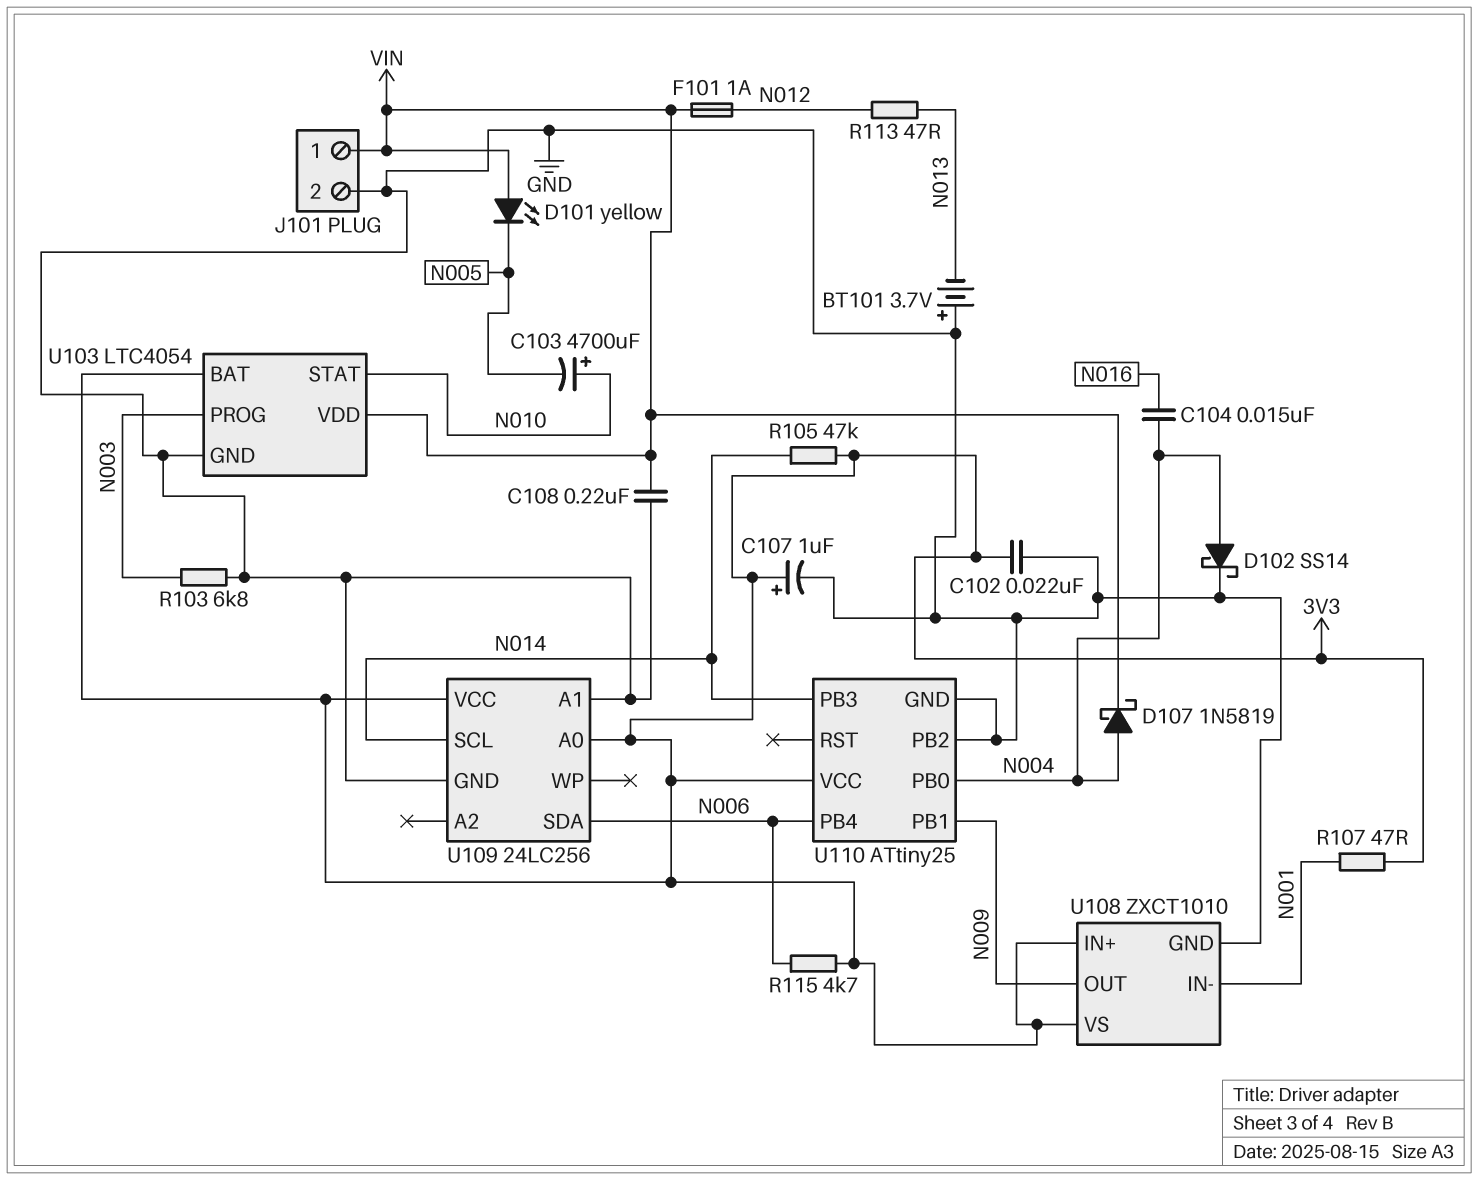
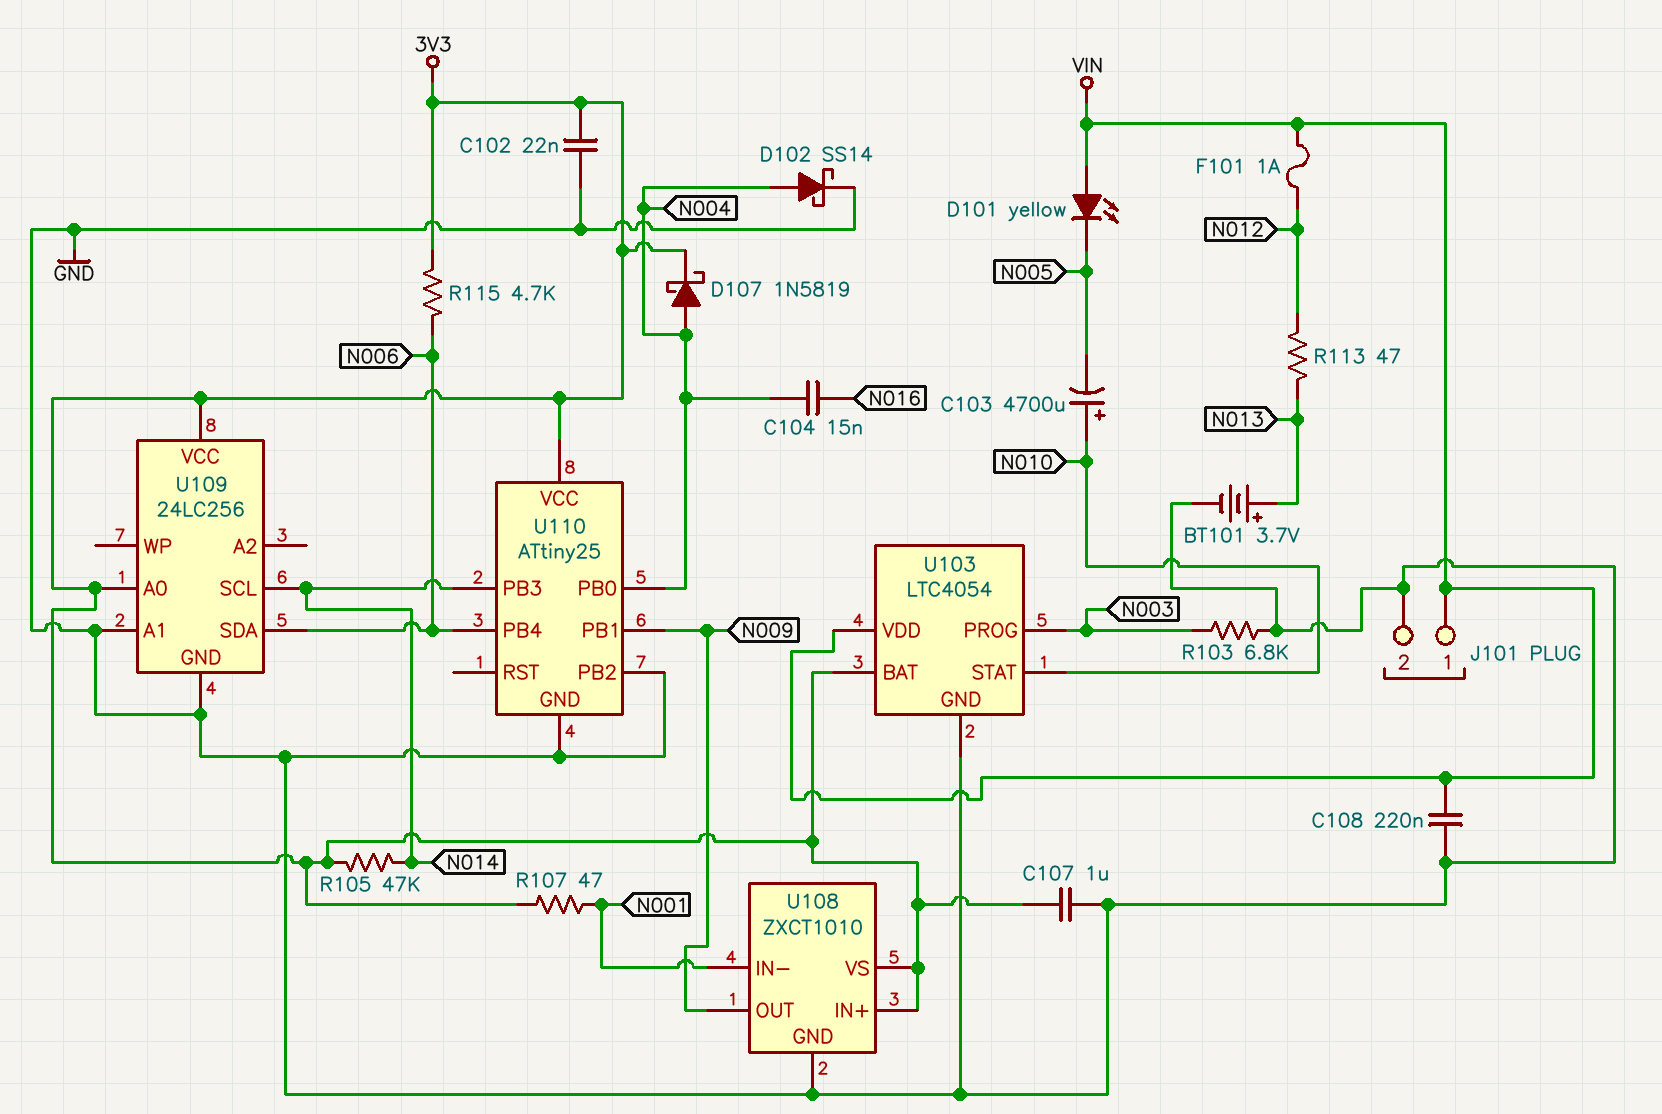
BT101: 3.7V (plus GND, minus N013) -> 3.7V (plus N013, minus GND)
C107: 1uF (plus 3V3, minus GND) -> 1uF (3V3, GND)
D107: schottky 1N5819 (A N004, K VIN) -> schottky 1N5819 (A N004, K 3V3)

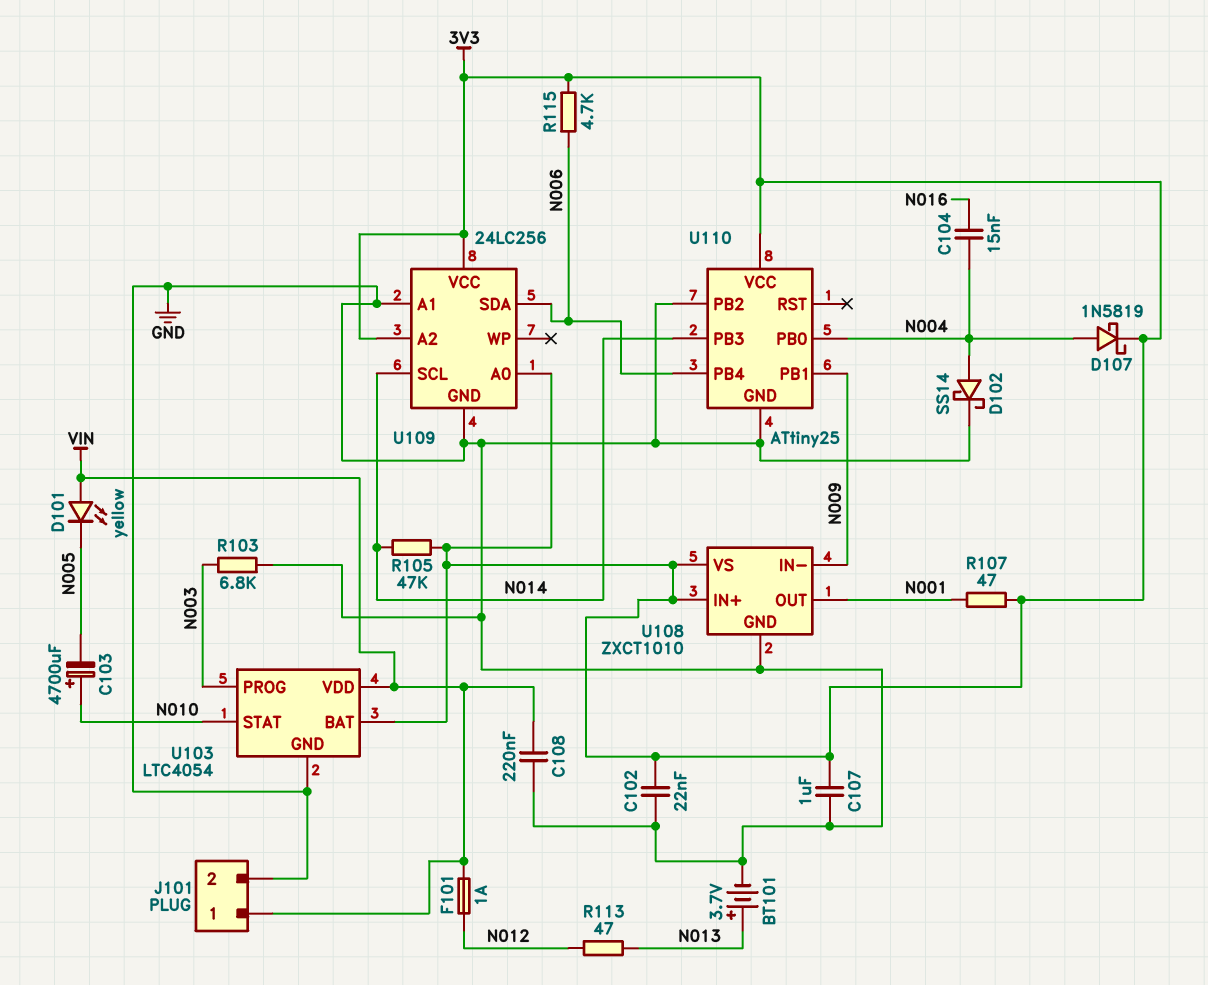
U108 pin IN-: N001 -> N009
U108 pin OUT: N009 -> N001
U109 pin A2: none -> 3V3

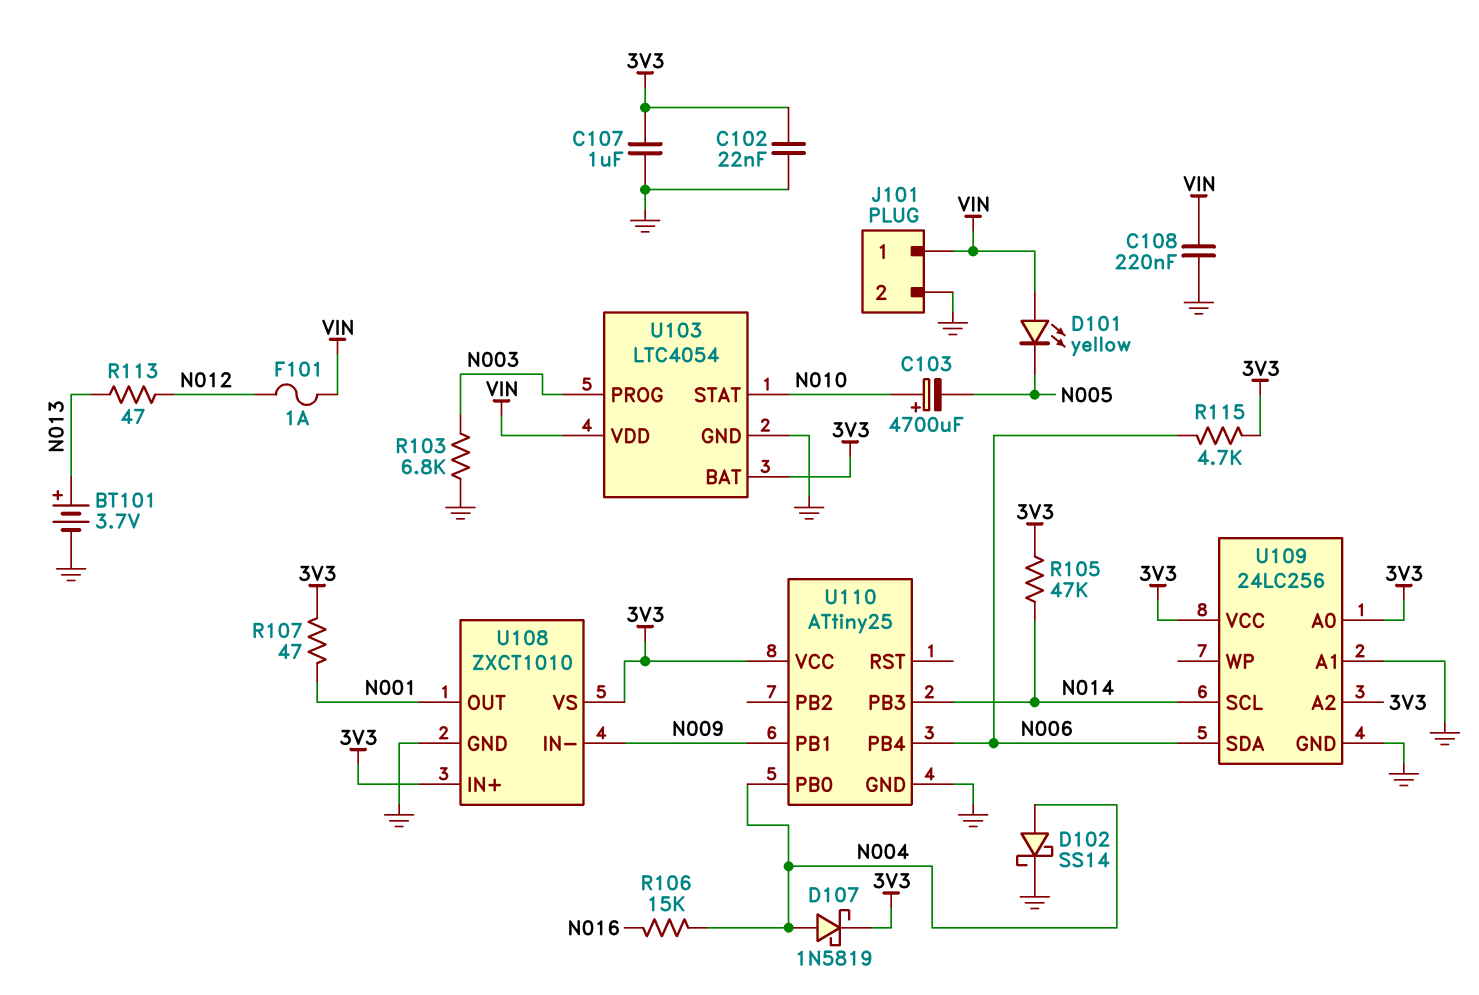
C104: 15nF (N004, N016) -> none
R106: none -> 15k (N004, N016)
U110 pin PB2: GND -> none

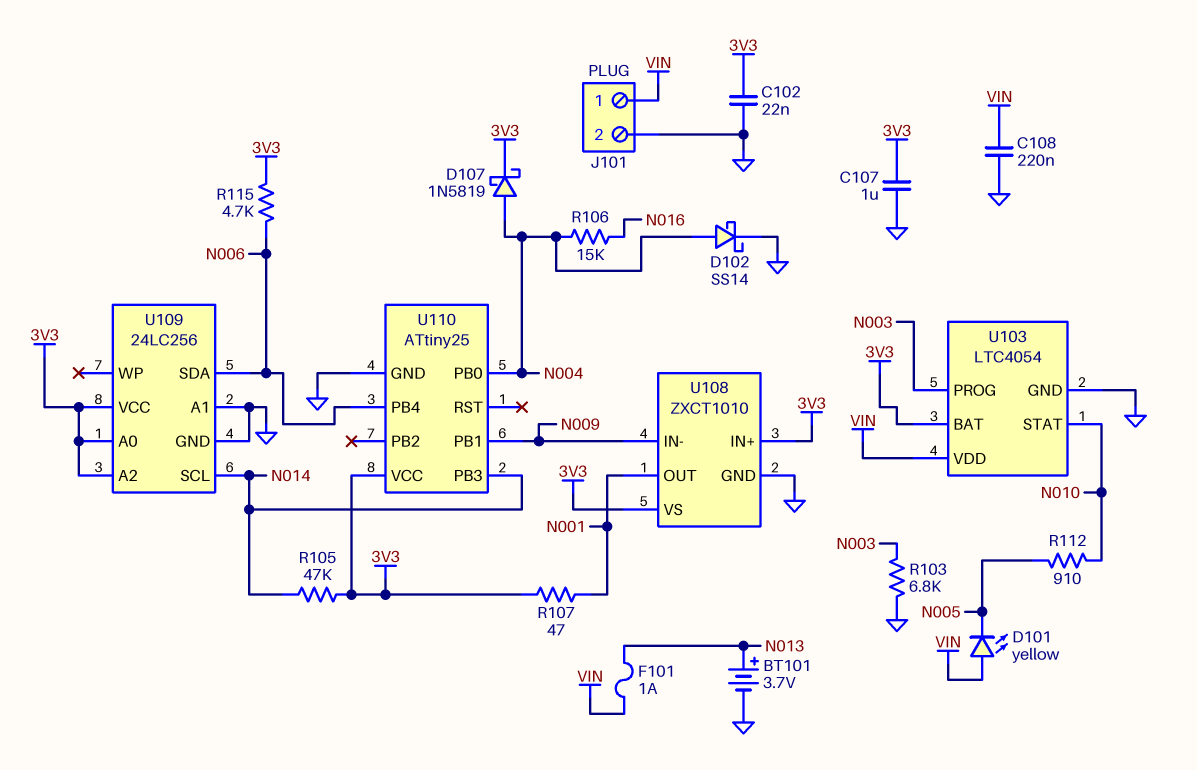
C103: 4700uF (plus N010, minus N005) -> none
F101: 1A (N012, VIN) -> 1A (N013, VIN)
R112: none -> 910 (N005, N010)
R113: 47 (N012, N013) -> none

